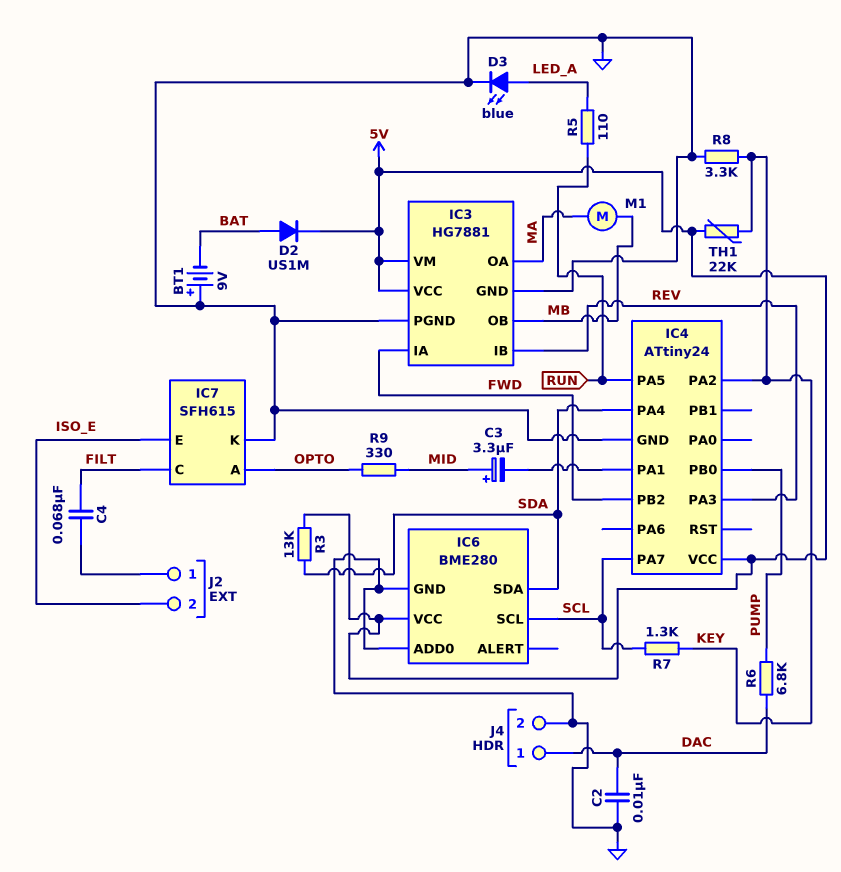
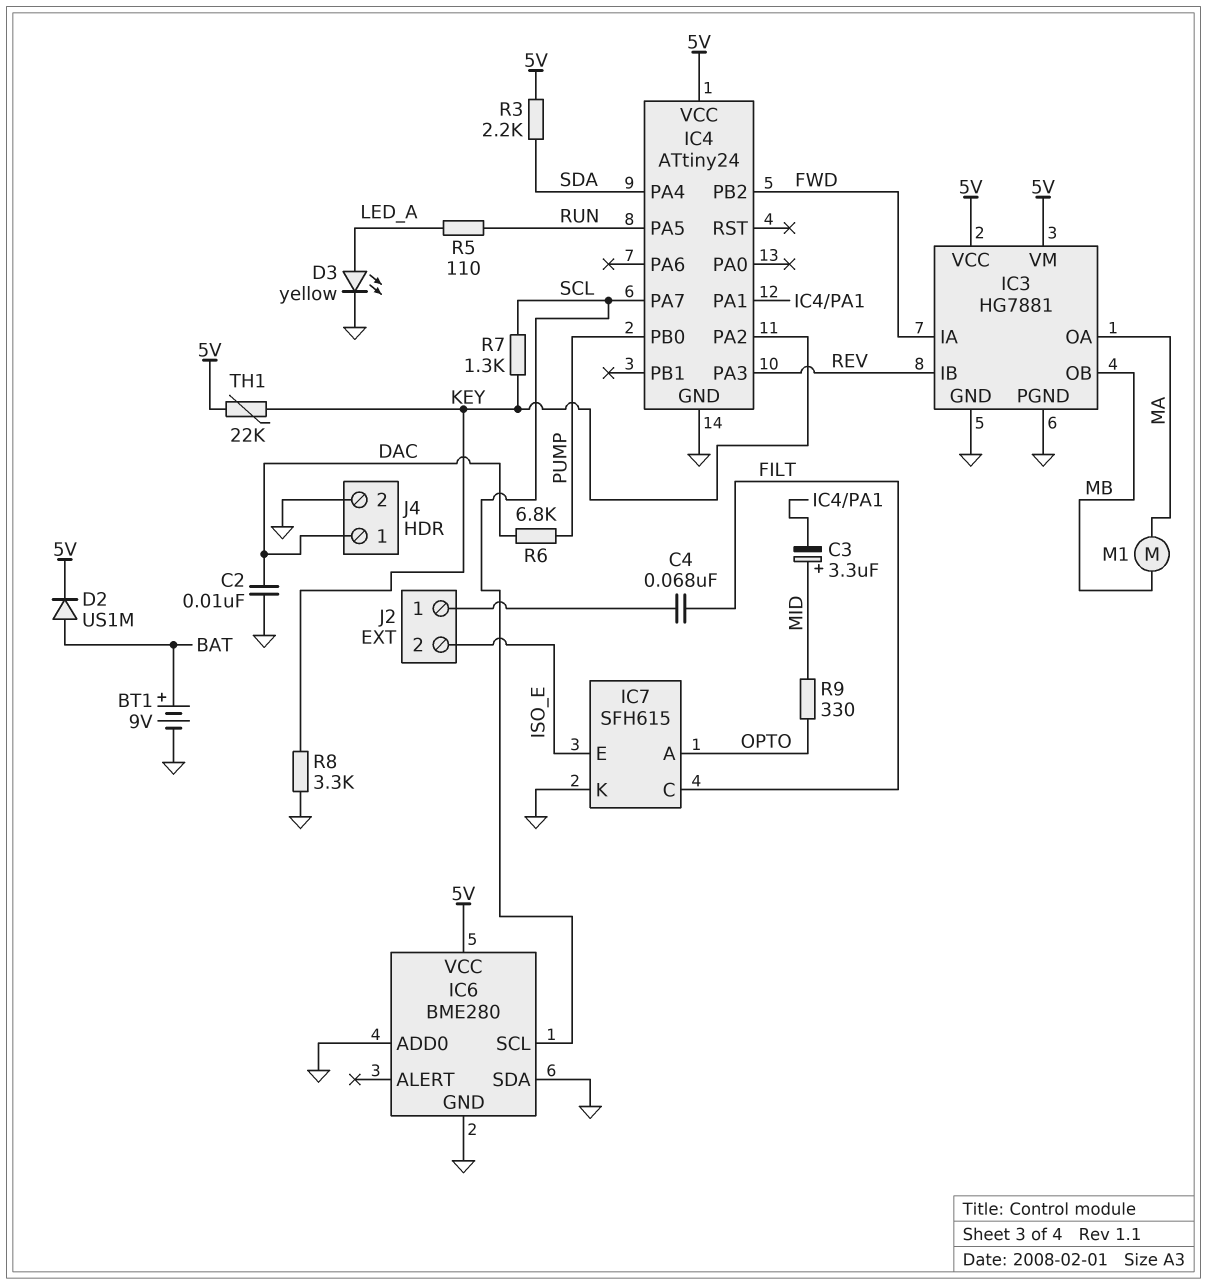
BT1: 9V (plus GND, minus BAT) -> 9V (plus BAT, minus GND)
D3: LED blue (A LED_A, K GND) -> LED yellow (A LED_A, K GND)
IC6 pin SDA: SDA -> GND
R3: 13k (5V, SDA) -> 2.2k (5V, SDA)

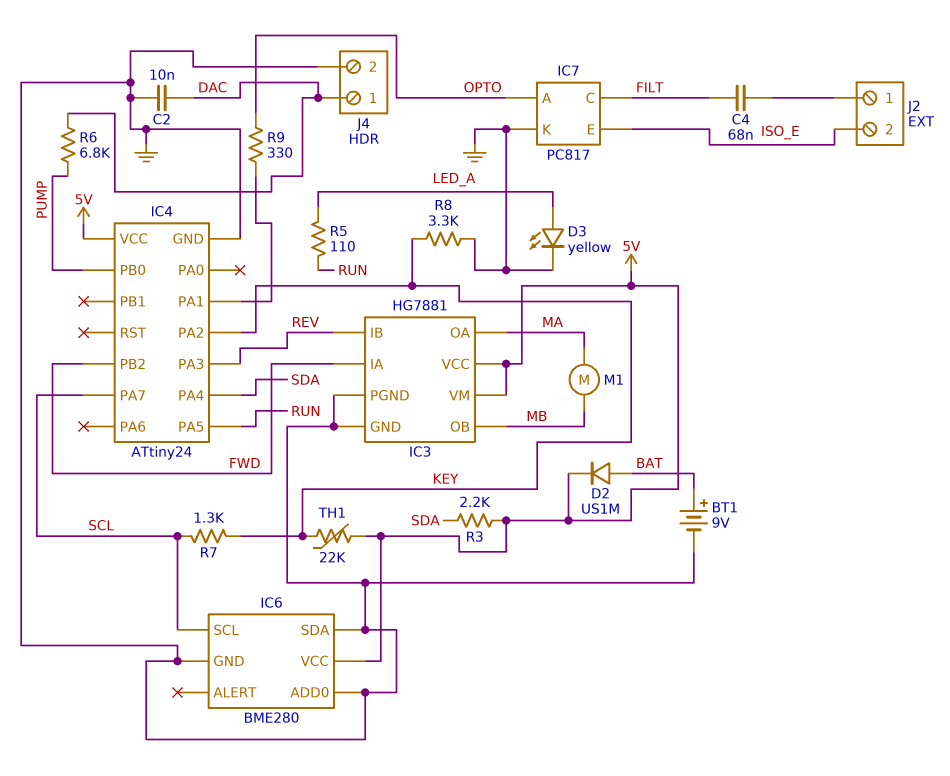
C3: 3.3uF (plus MID, minus IC4/PA1) -> none
IC7: SFH615 -> PC817
R9: 330 (MID, OPTO) -> 330 (IC4/PA1, OPTO)

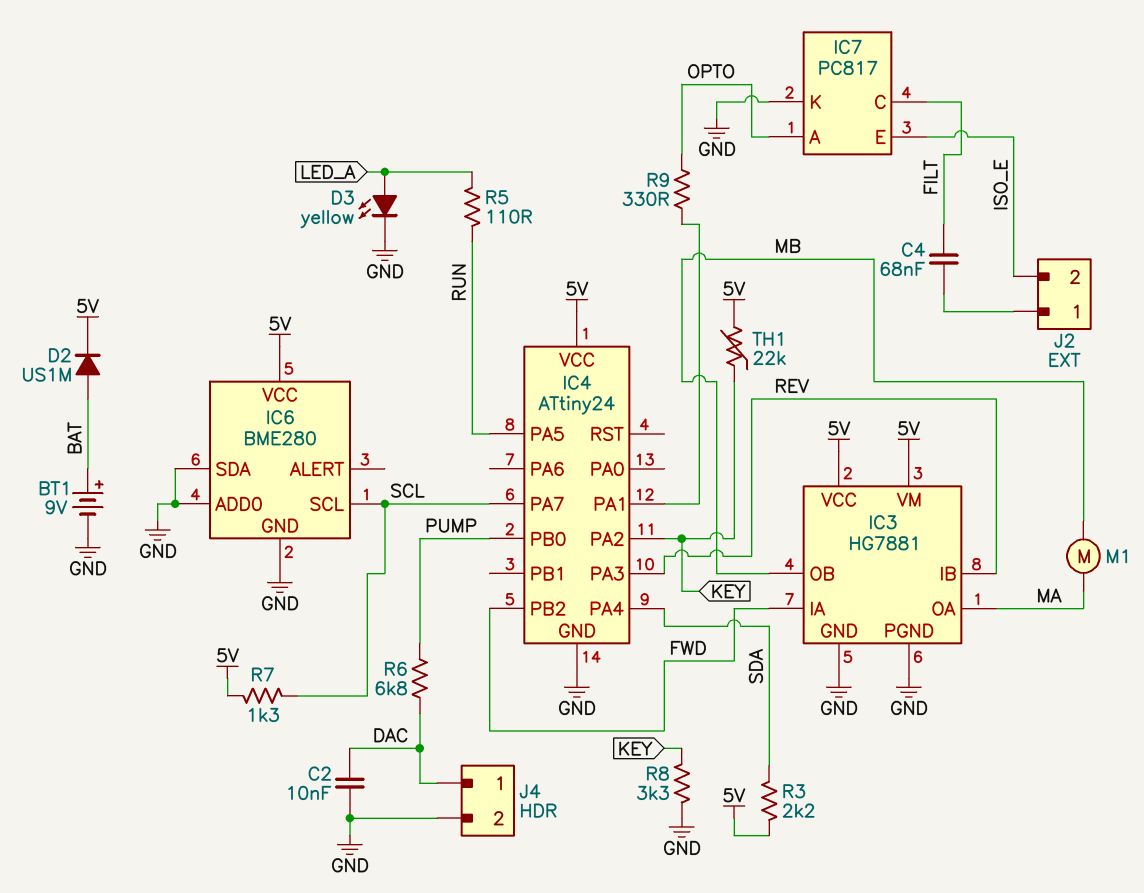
R7: 1.3k (KEY, SCL) -> 1.3k (5V, SCL)

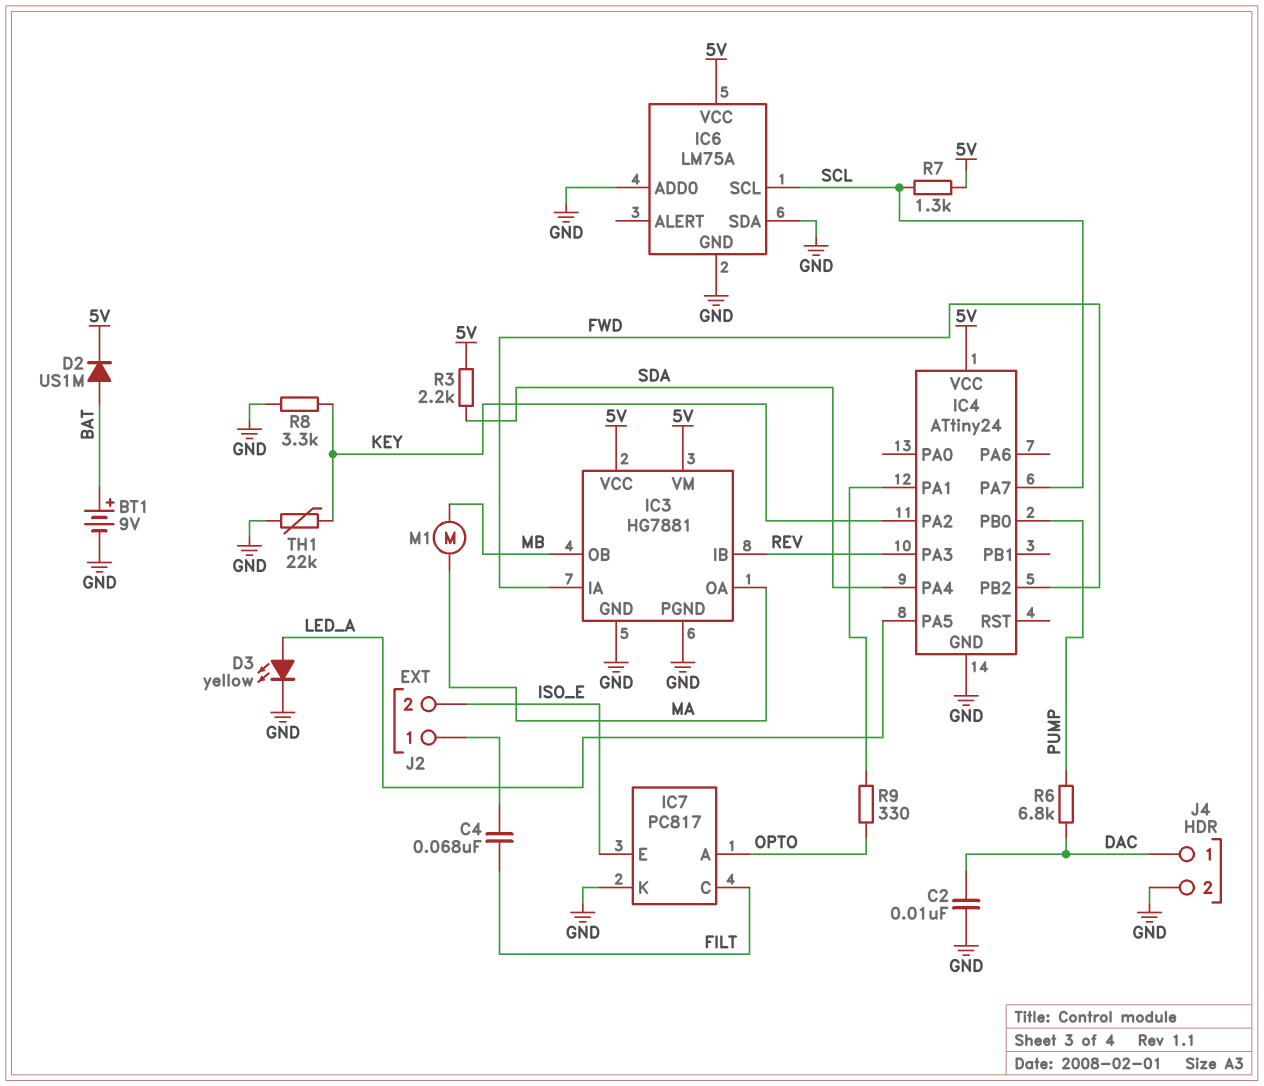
IC4 pin PA5: RUN -> LED_A
IC6: BME280 -> LM75A
R5: 110 (LED_A, RUN) -> none
TH1: 22k (5V, KEY) -> 22k (GND, KEY)

